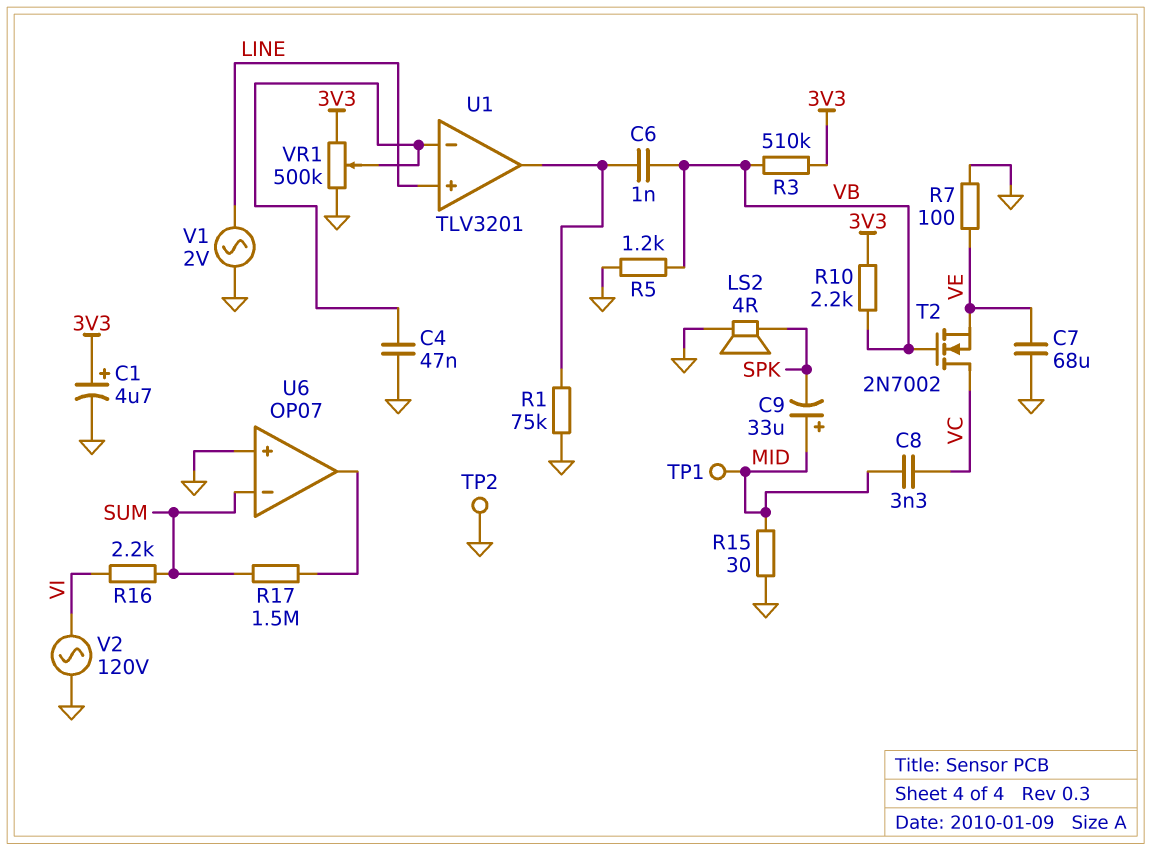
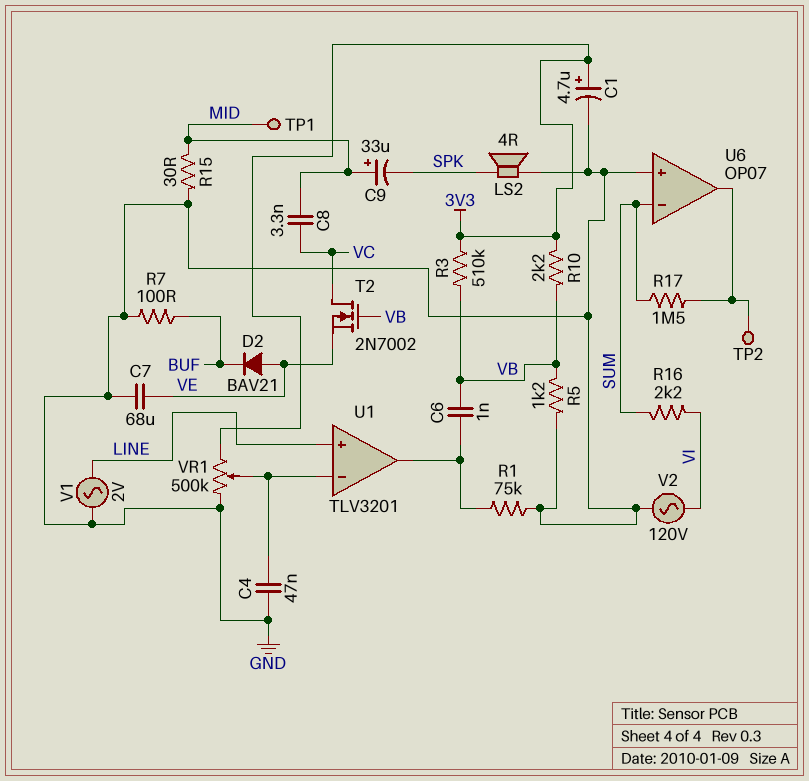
D2: none -> diode BAV21 (A VE, K BUF)
R7: 100 (GND, VE) -> 100 (BUF, GND)
TP2: test point (GND) -> test point (U6/out)

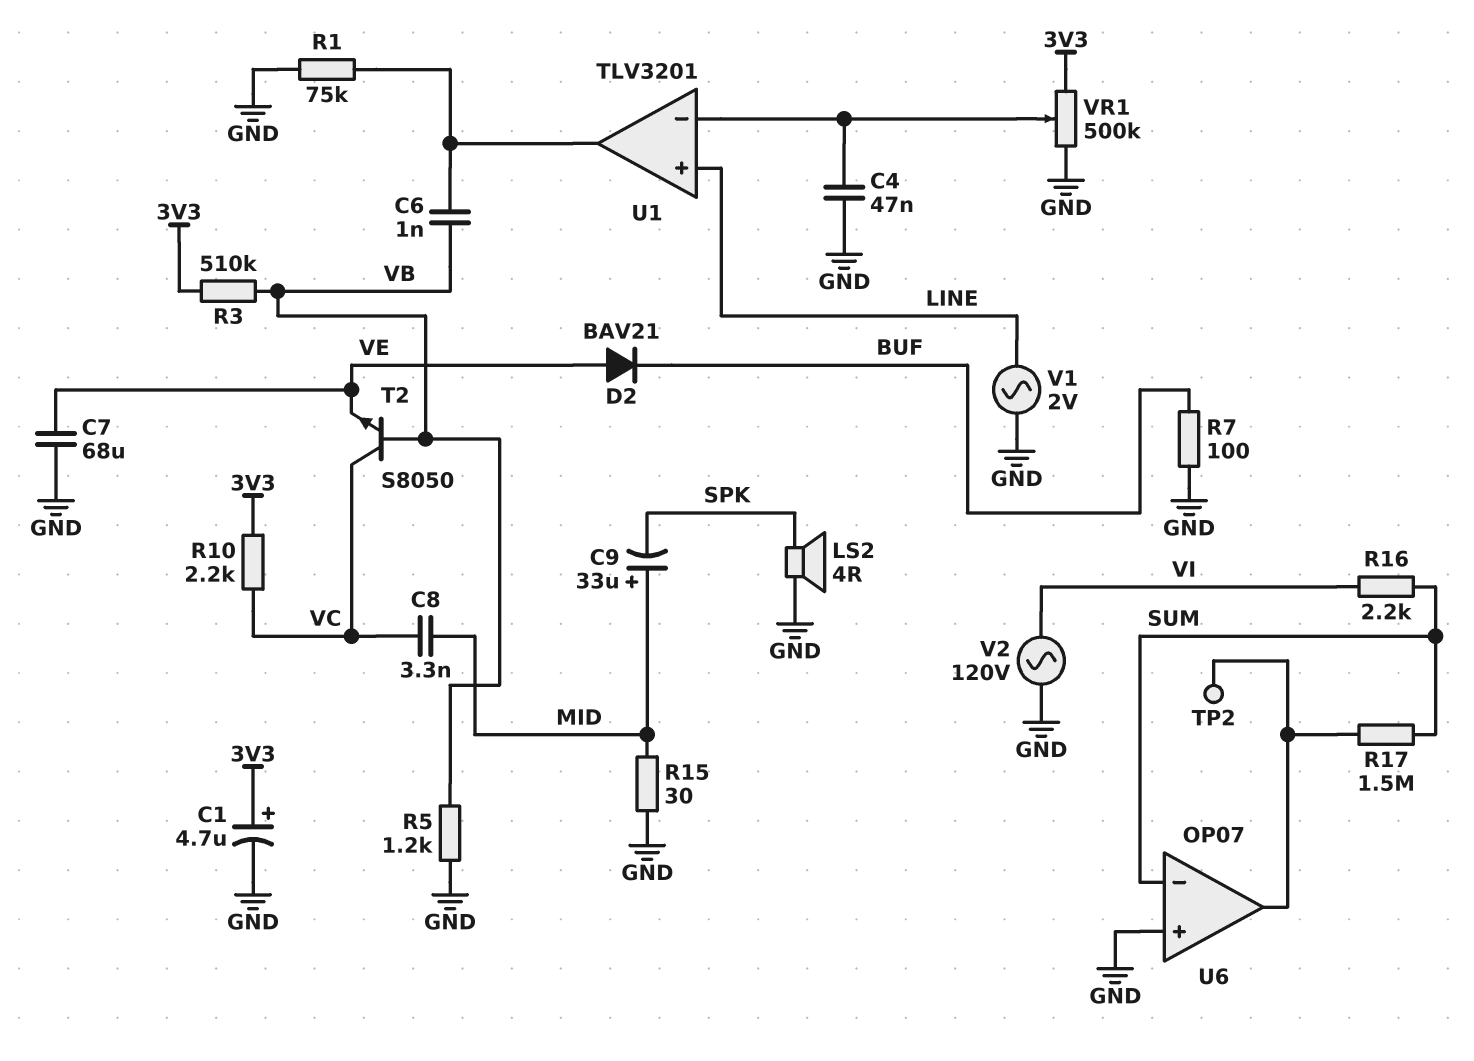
R10: 2.2k (3V3, VB) -> 2.2k (3V3, VC)
T2: NMOS 2N7002 (G VB, D VC, S VE) -> NPN S8050 (B VB, C VC, E VE)
TP1: test point (MID) -> none

